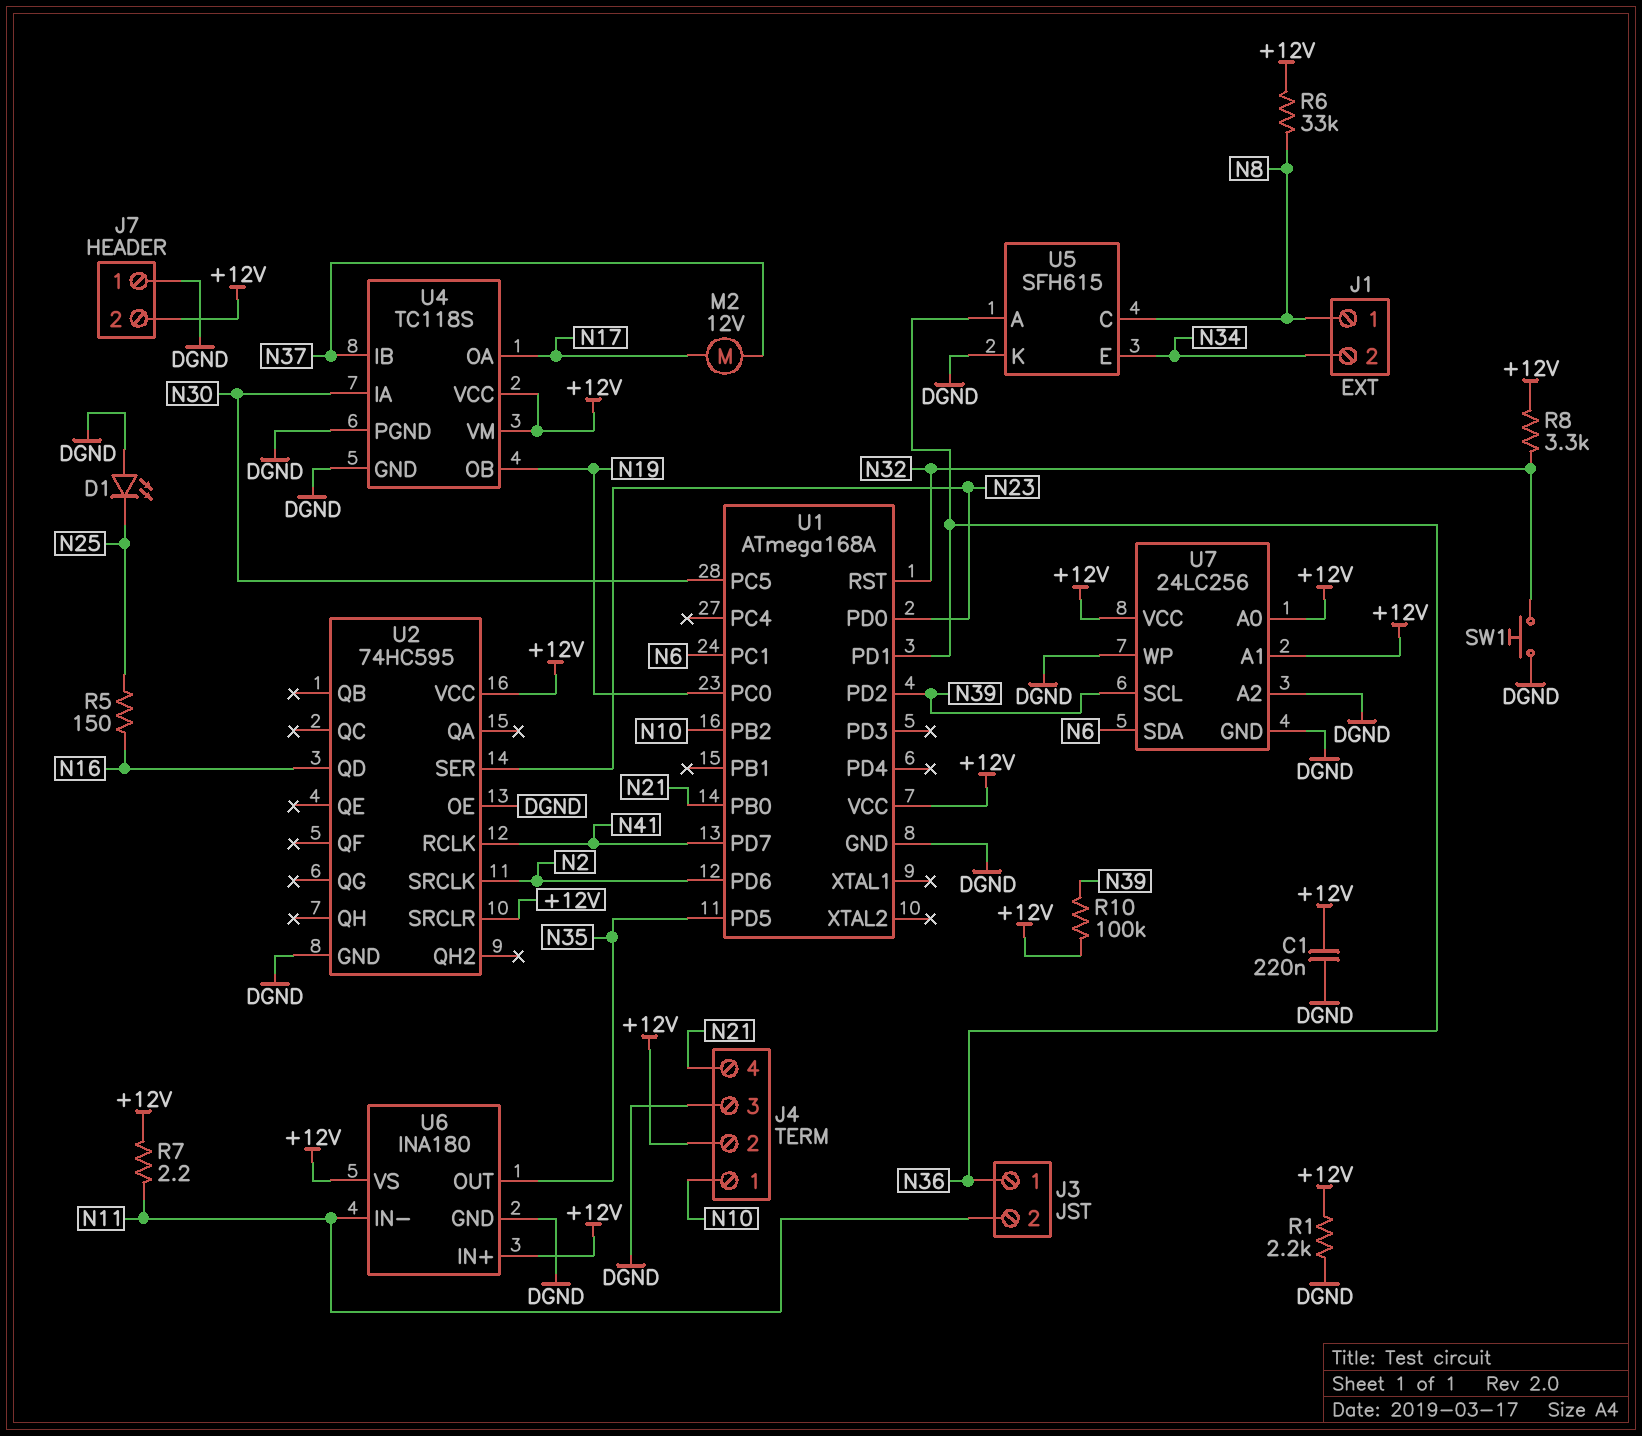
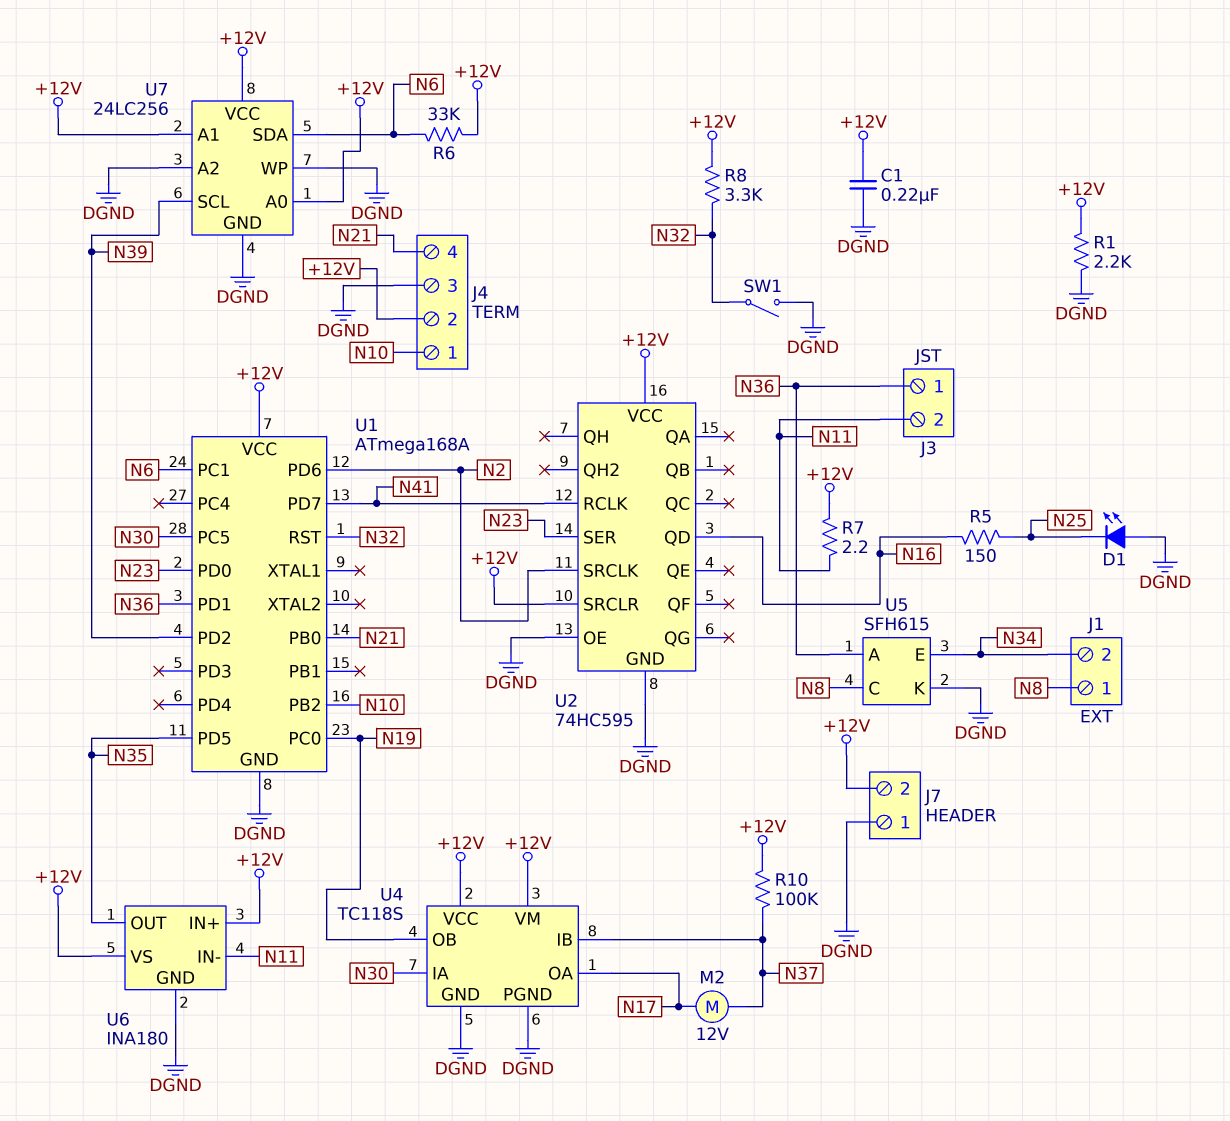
R6: 33k (+12V, N8) -> 33k (+12V, N6)
R10: 100k (+12V, N39) -> 100k (+12V, N37)
SW1: button (DGND, N32) -> switch (DGND, N32)

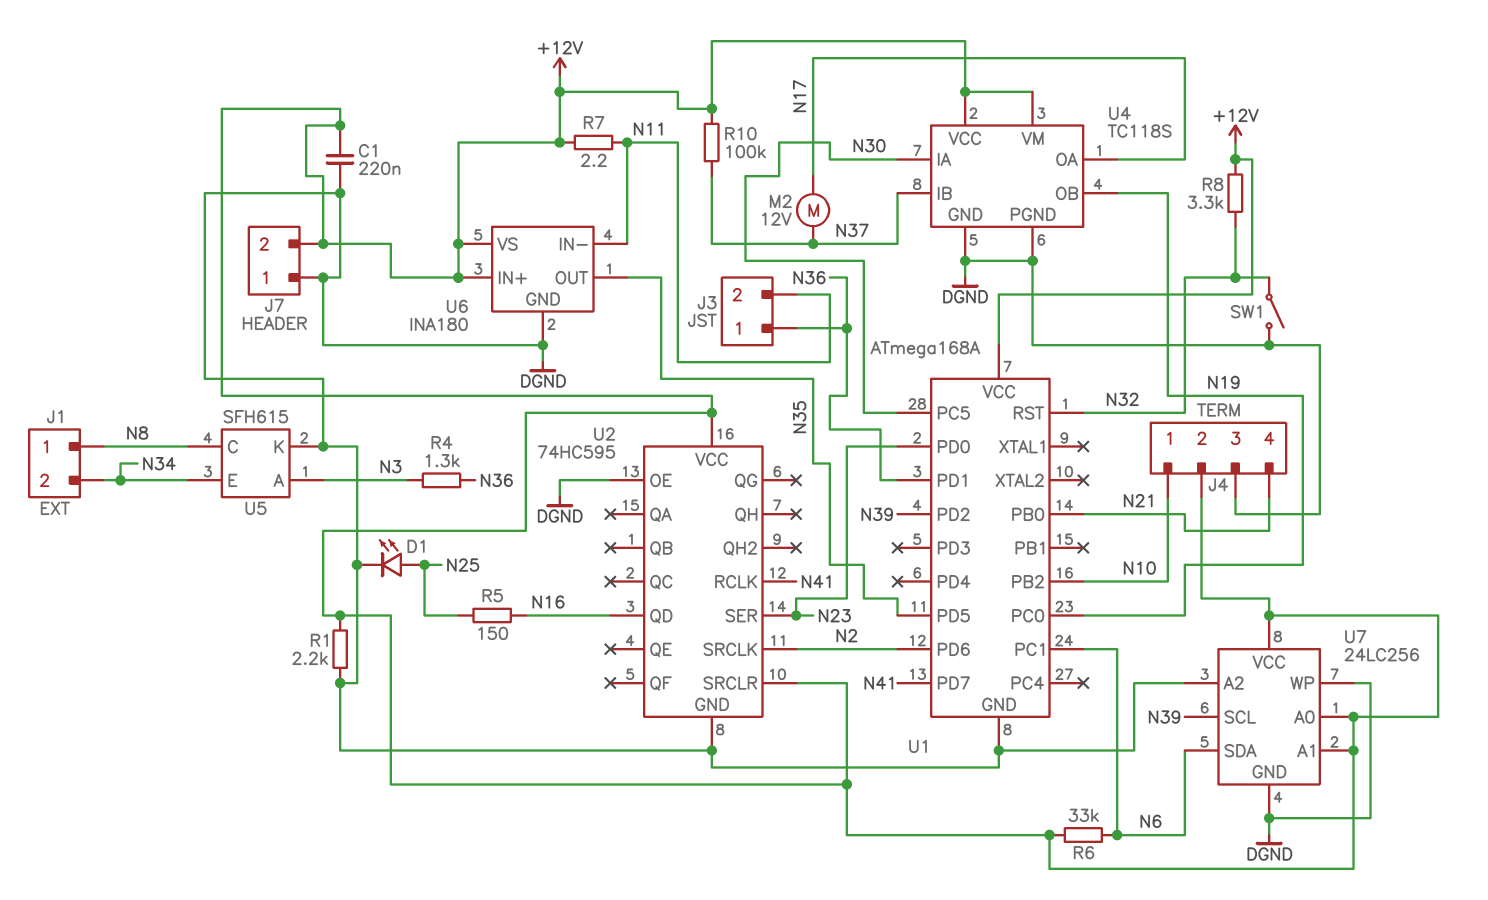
D1: LED (A DGND, K N25) -> LED (A N25, K DGND)
R4: none -> 1.3k (N3, N36)
U5 pin A: N36 -> N3

